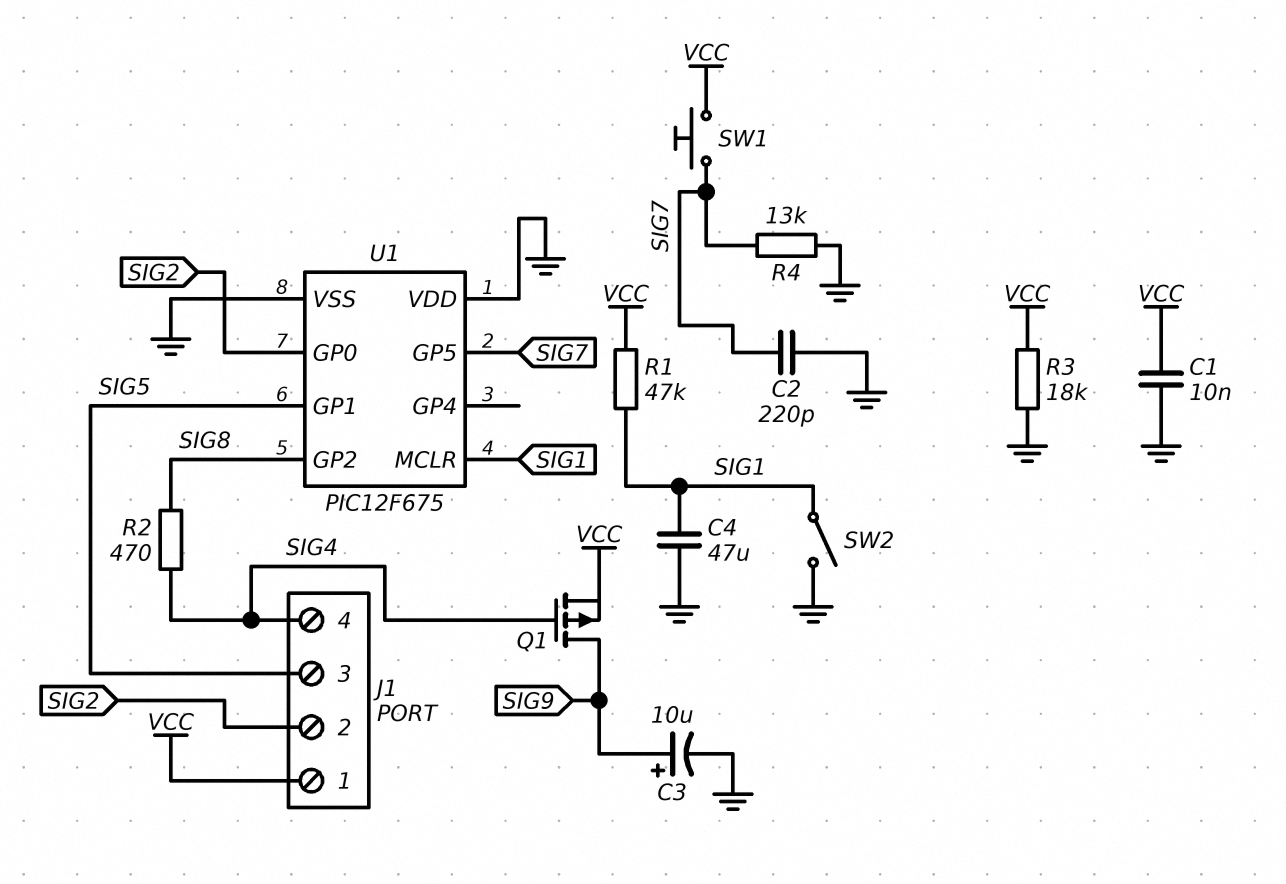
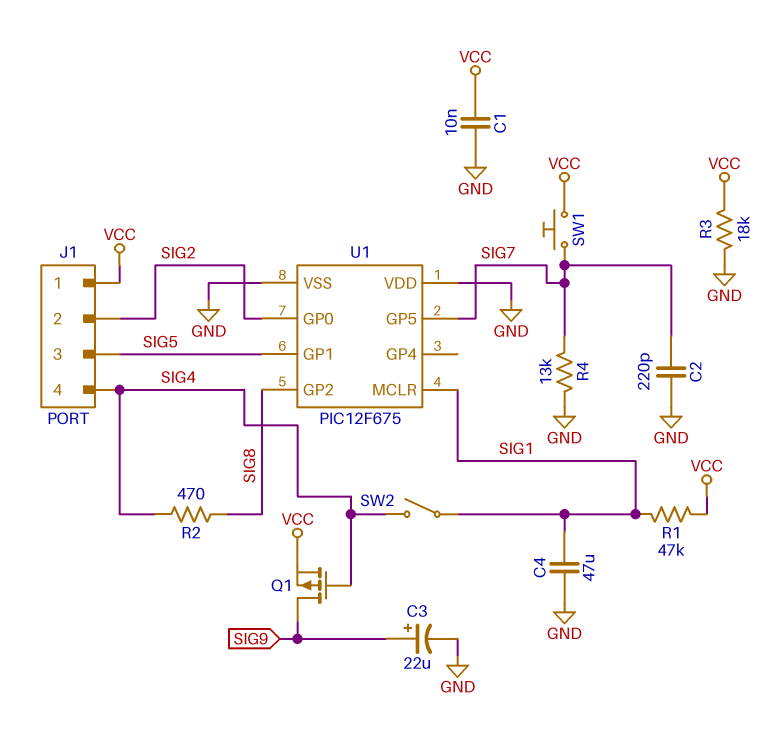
C3: 10uF (plus SIG9, minus GND) -> 22uF (plus SIG9, minus GND)
SW2: switch (GND, SIG1) -> switch (SIG1, SIG4)

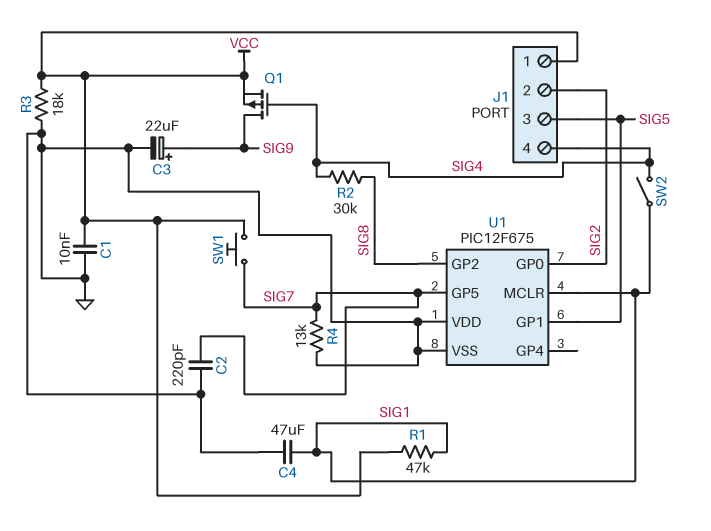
R2: 470 (SIG4, SIG8) -> 30k (SIG4, SIG8)

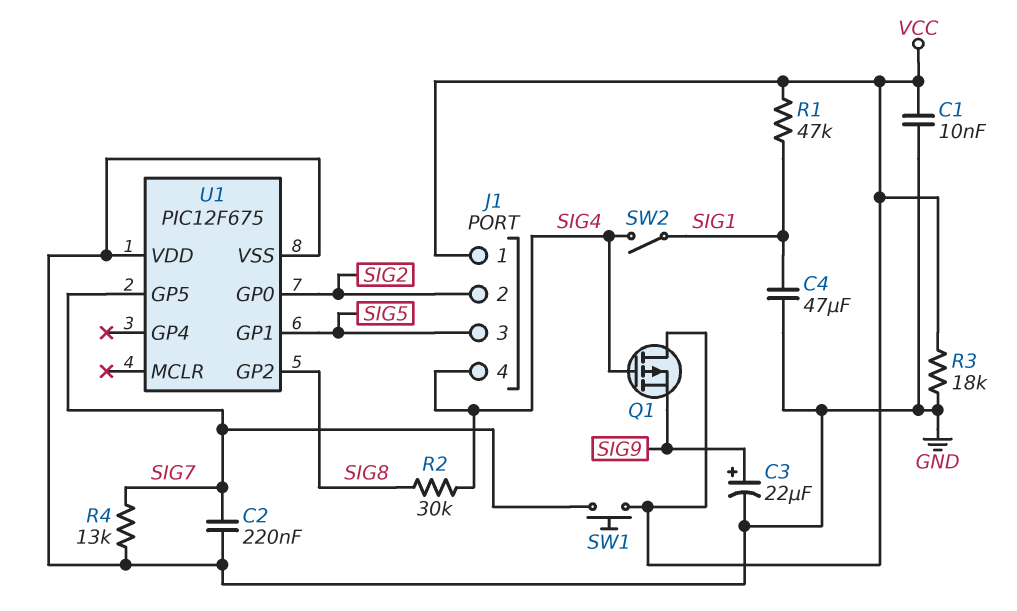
C2: 220pF (GND, SIG7) -> 220nF (GND, SIG7)
Q1: PMOS (G SIG4, D SIG9, S VCC) -> PMOS (G SIG4, D VCC, S SIG9)
U1 pin MCLR: SIG1 -> none

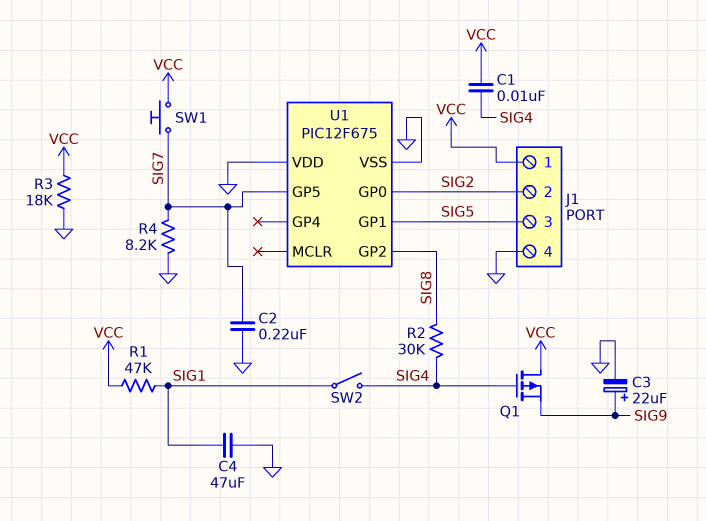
C1: 10nF (GND, VCC) -> 10nF (SIG4, VCC)
J1 pin 4: SIG4 -> GND
R4: 13k (GND, SIG7) -> 8.2k (GND, SIG7)

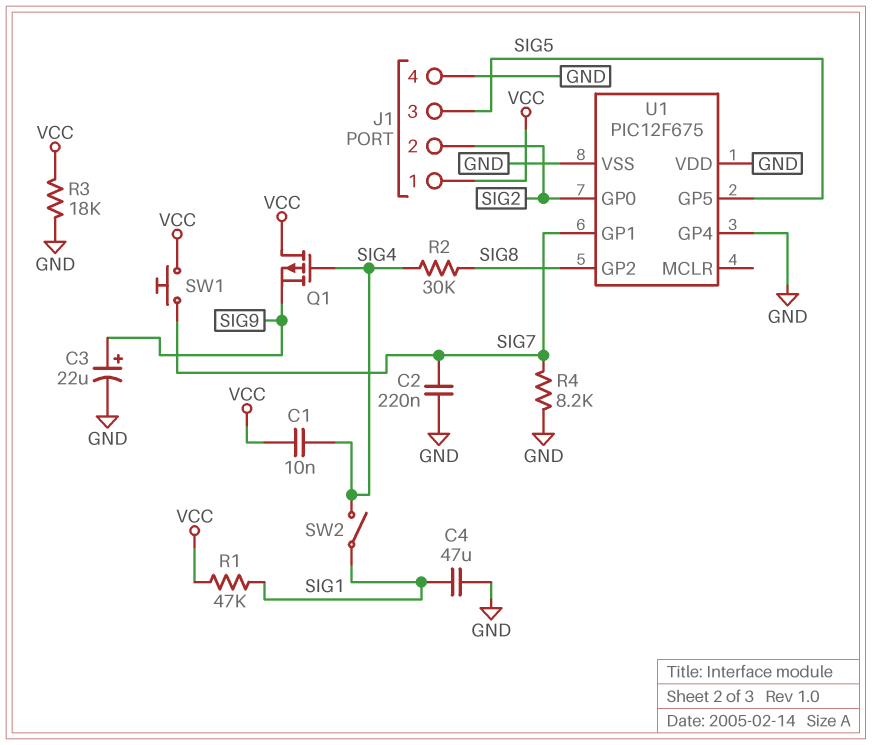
U1 pin GP1: SIG5 -> SIG7
U1 pin GP4: none -> GND
U1 pin GP5: SIG7 -> SIG5

